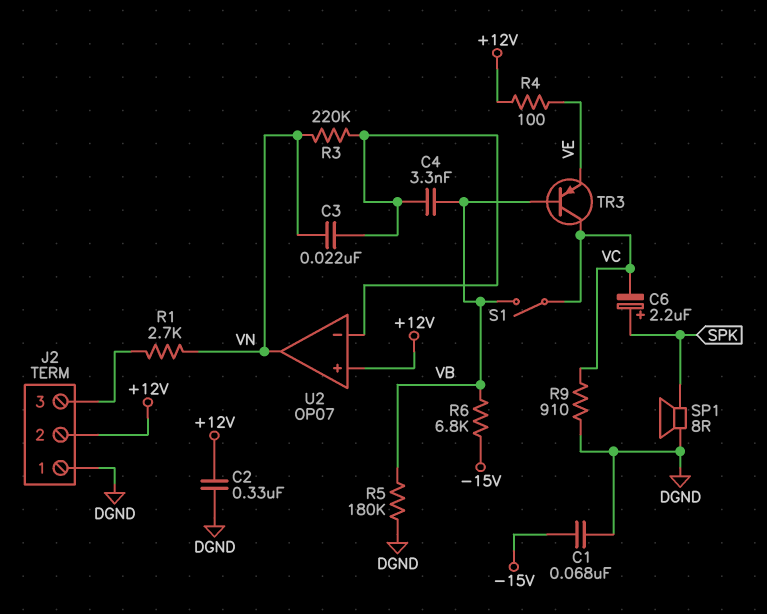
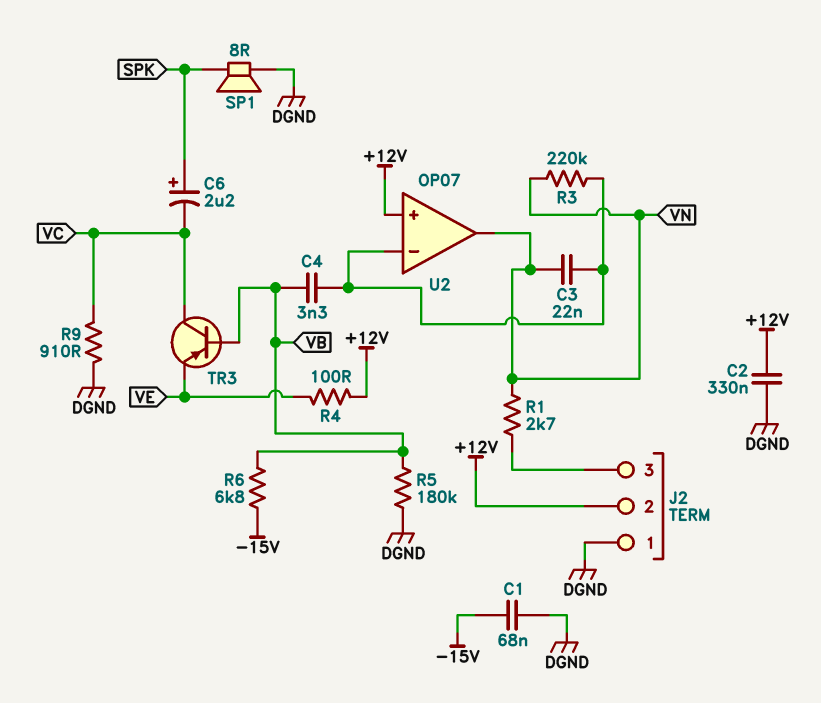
S1: switch (VB, VC) -> none

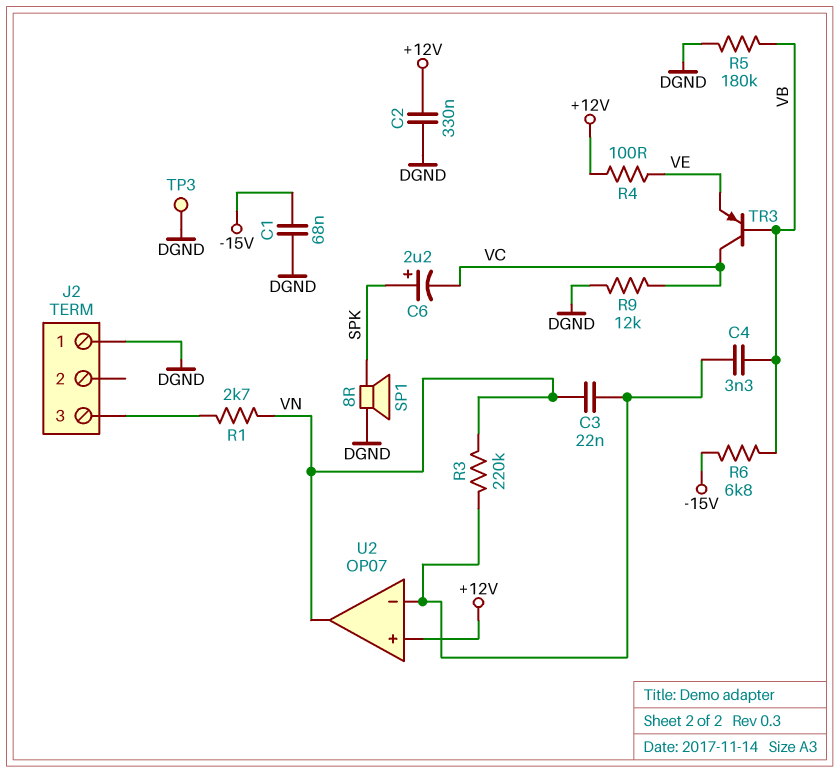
J2 pin 2: +12V -> none
R9: 910 (DGND, VC) -> 12k (DGND, VC)
TP3: none -> test point (DGND)

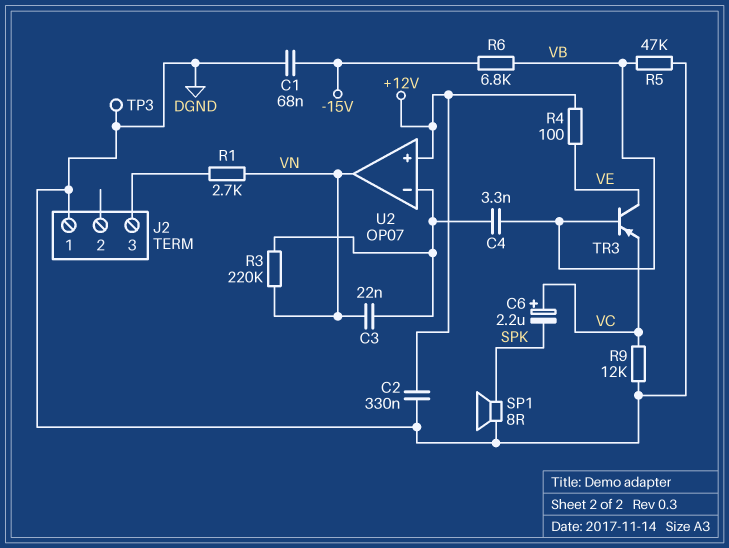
C6: 2.2uF (plus SPK, minus VC) -> 2.2uF (plus VC, minus SPK)
R5: 180k (DGND, VB) -> 47k (DGND, VB)
TR3: PNP (B VB, C VC, E VE) -> PNP (B VB, C VE, E VC)

